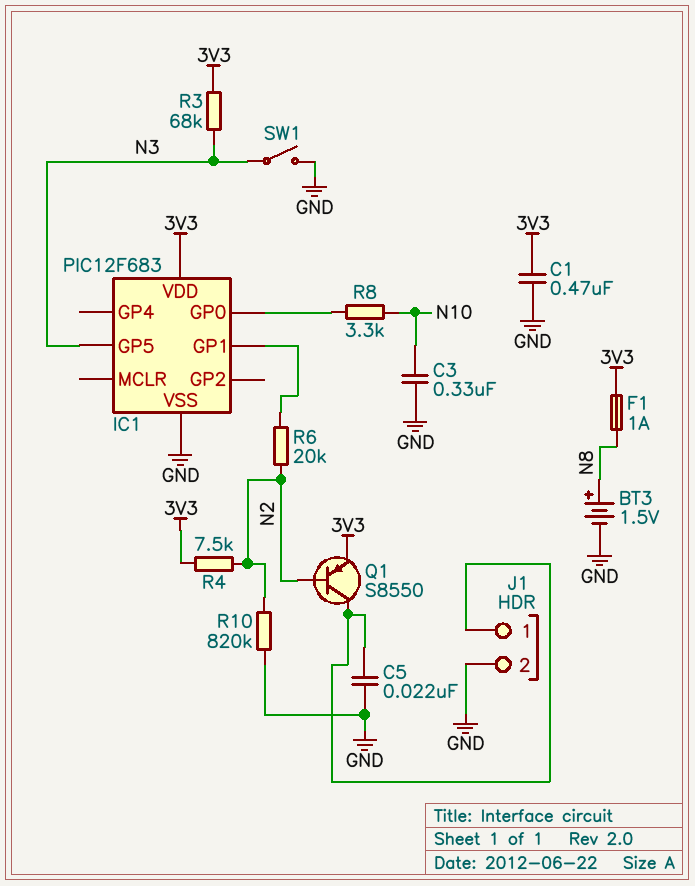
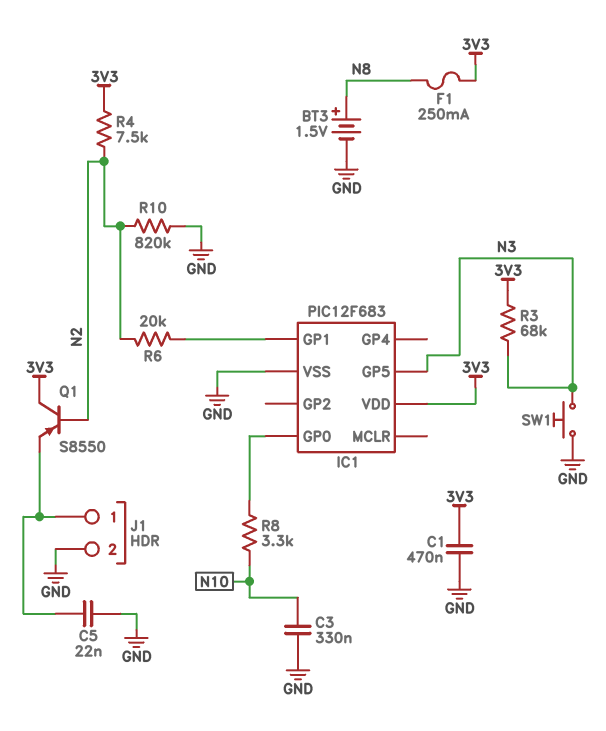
F1: 1A (3V3, N8) -> 250mA (3V3, N8)
Q1: PNP S8550 (B N2, C J1/1, E 3V3) -> PNP S8550 (B N2, C 3V3, E J1/1)
SW1: switch (GND, N3) -> button (GND, N3)

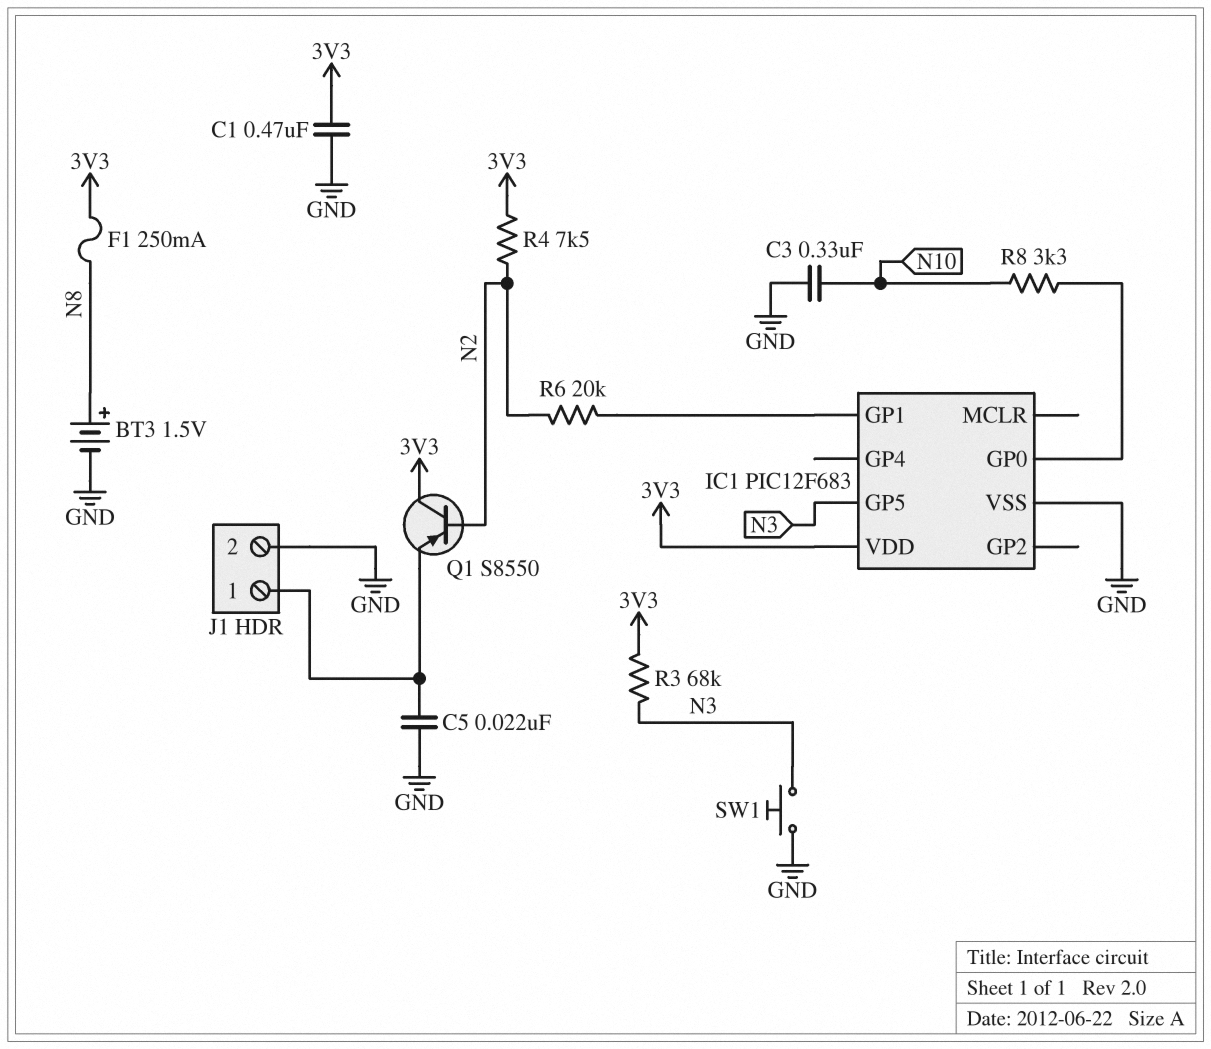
R10: 820k (GND, N2) -> none

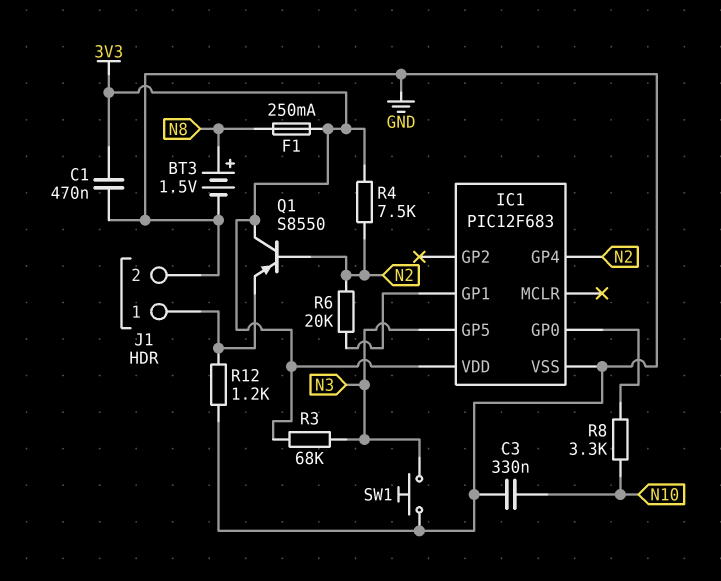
C5: 22nF (GND, J1/1) -> none
IC1 pin GP4: none -> N2
R12: none -> 1.2k (GND, J1/1)

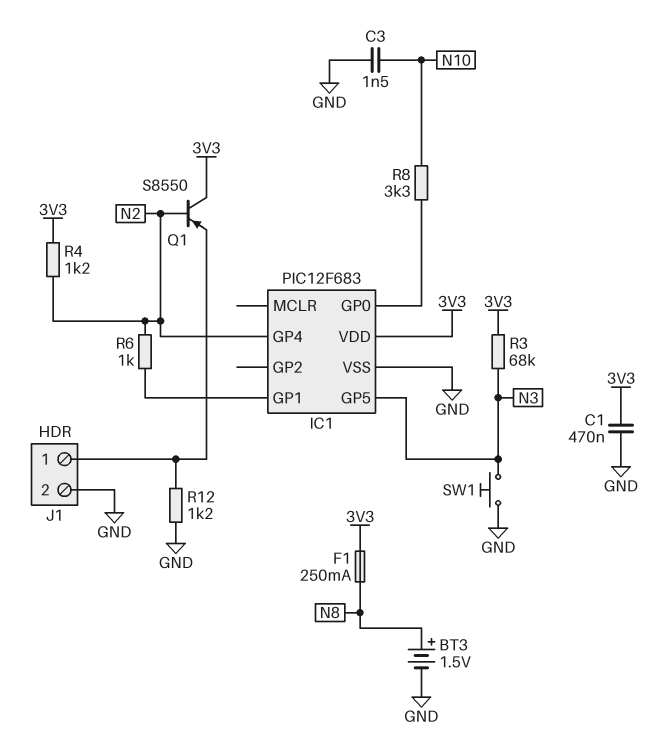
C3: 330nF (GND, N10) -> 1.5nF (GND, N10)
R4: 7.5k (3V3, N2) -> 1.2k (3V3, N2)
R6: 20k (IC1/GP1, N2) -> 1k (IC1/GP1, N2)

